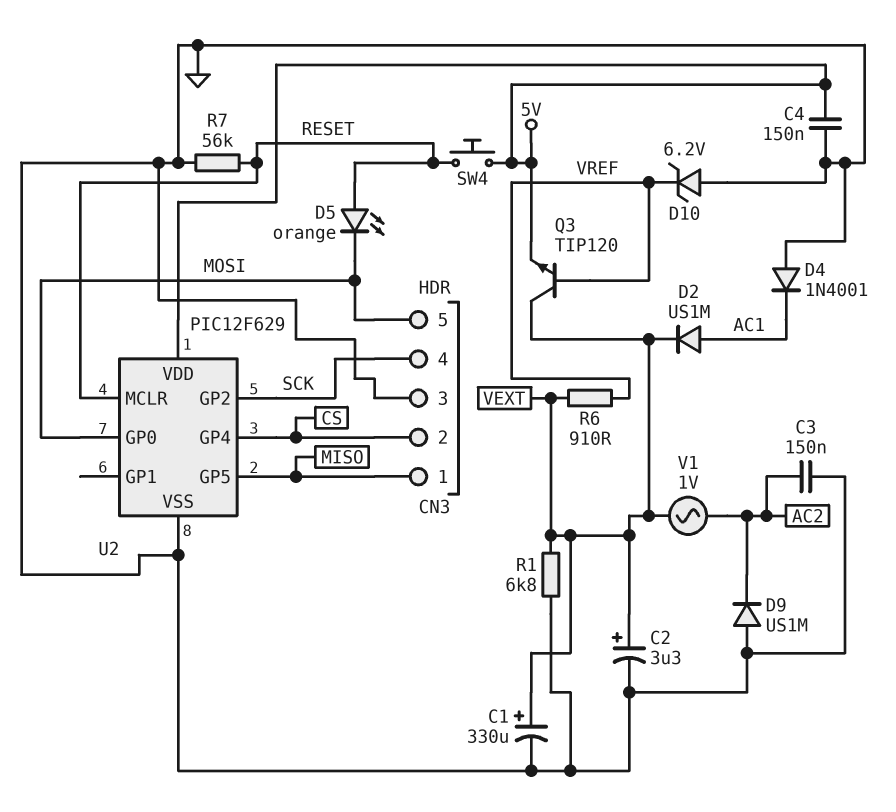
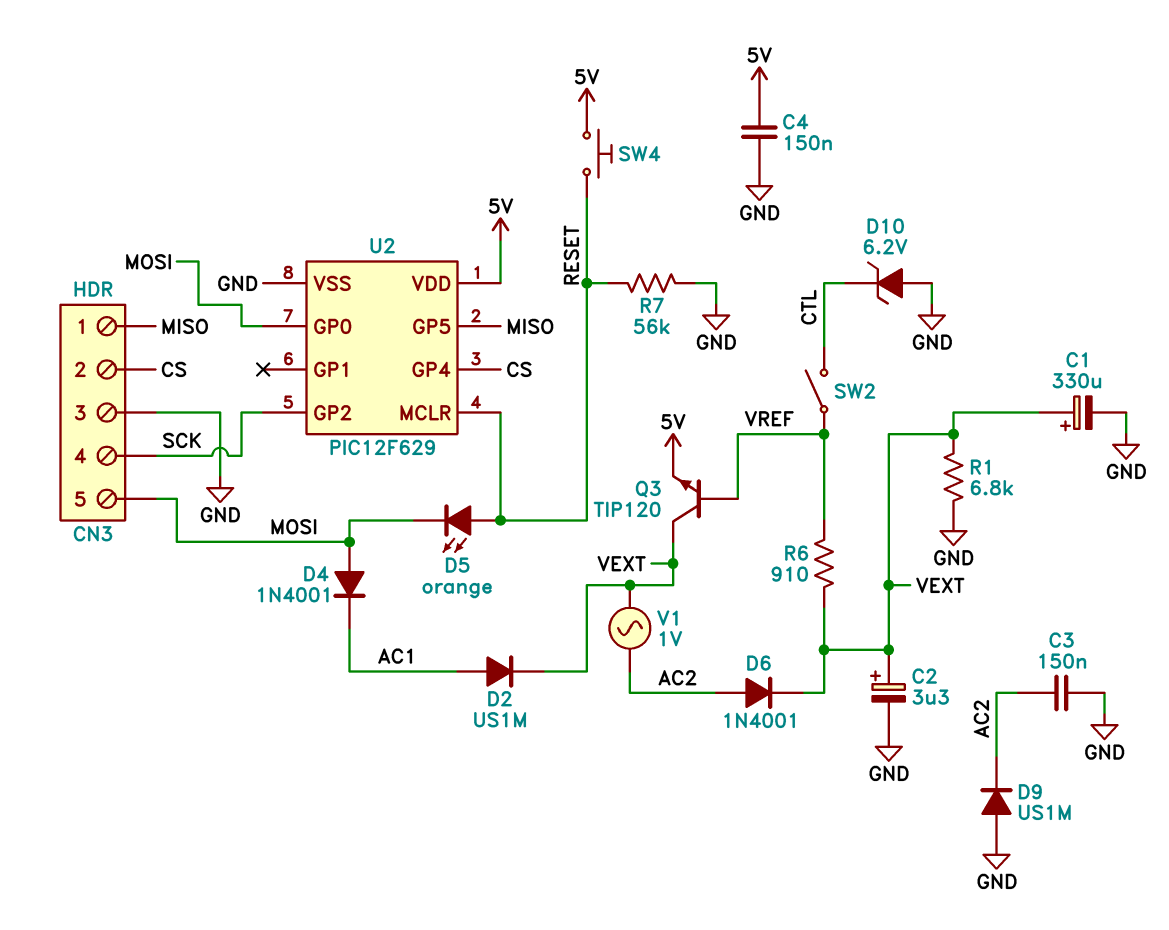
D4: diode 1N4001 (A GND, K AC1) -> diode 1N4001 (A MOSI, K AC1)
D6: none -> diode 1N4001 (A AC2, K VEXT)
D10: zener 6.2V (A GND, K VREF) -> zener 6.2V (A GND, K CTL)
SW2: none -> switch (CTL, VREF)

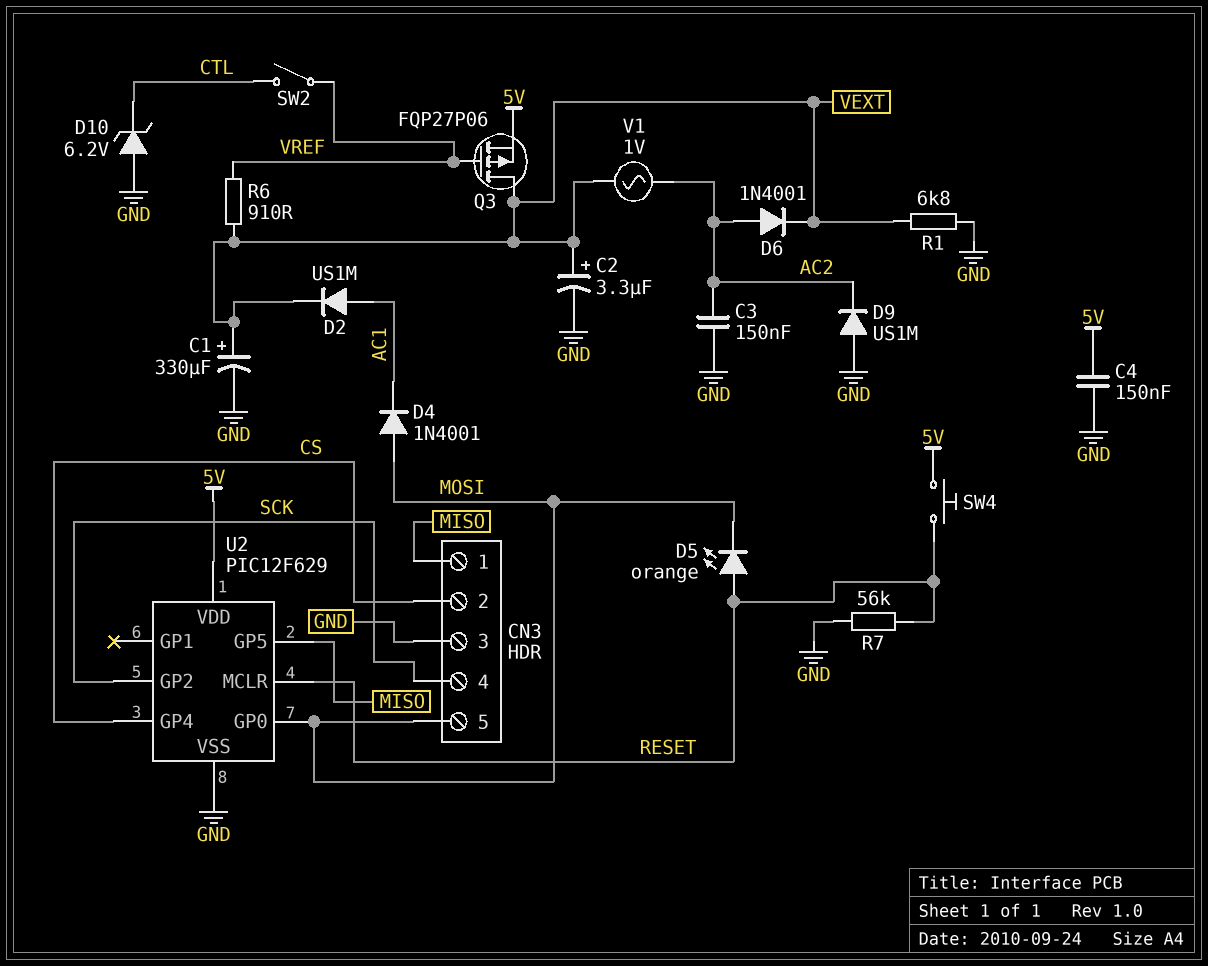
Q3: NPN TIP120 (B VREF, C VEXT, E 5V) -> PMOS FQP27P06 (G VREF, D VEXT, S 5V)

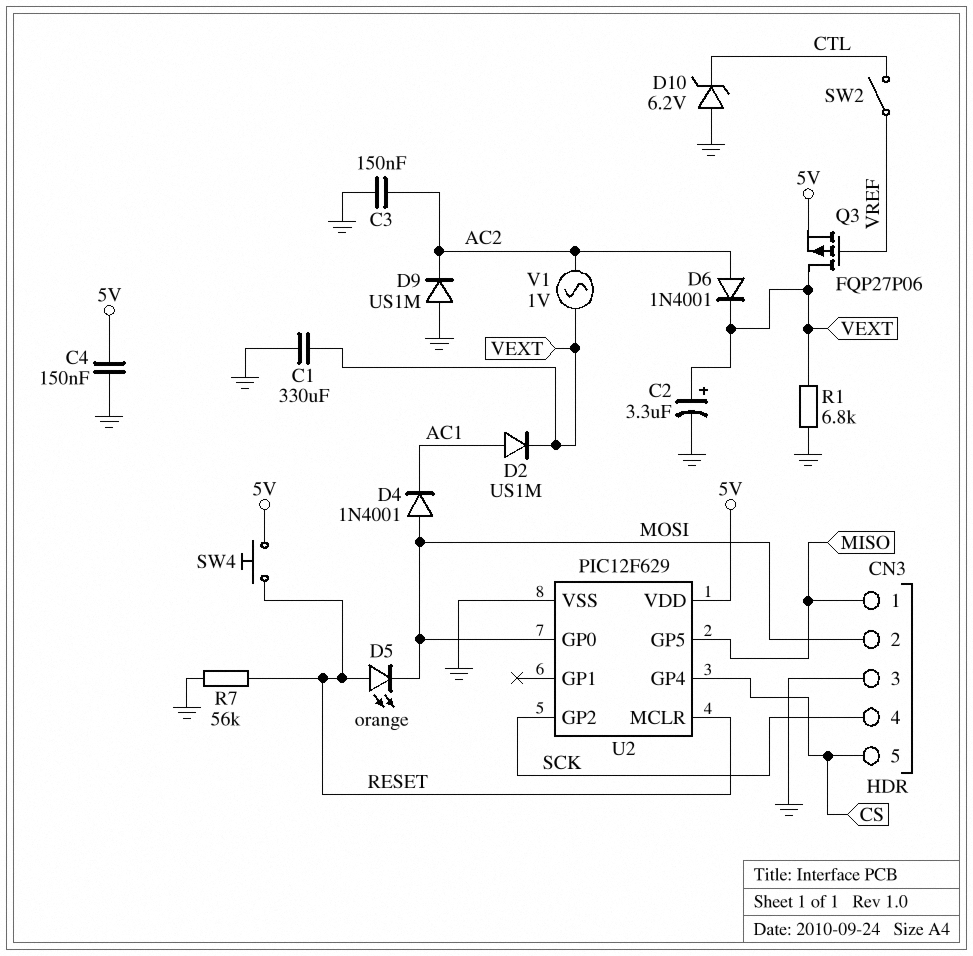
C1: 330uF (plus VEXT, minus GND) -> 330uF (GND, VEXT)
CN3 pin 2: CS -> MOSI
CN3 pin 5: MOSI -> CS
R6: 910 (VEXT, VREF) -> none

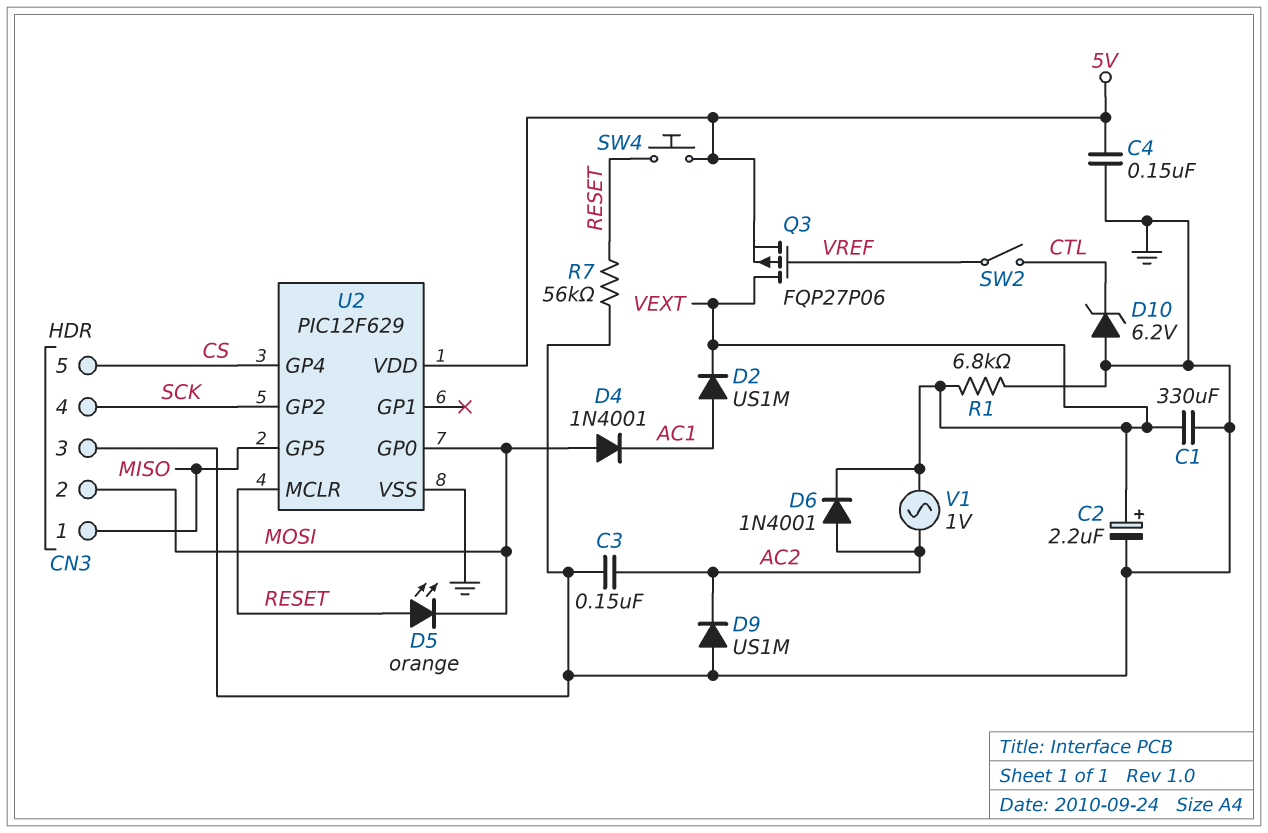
C2: 3.3uF (plus VEXT, minus GND) -> 2.2uF (plus VEXT, minus GND)

